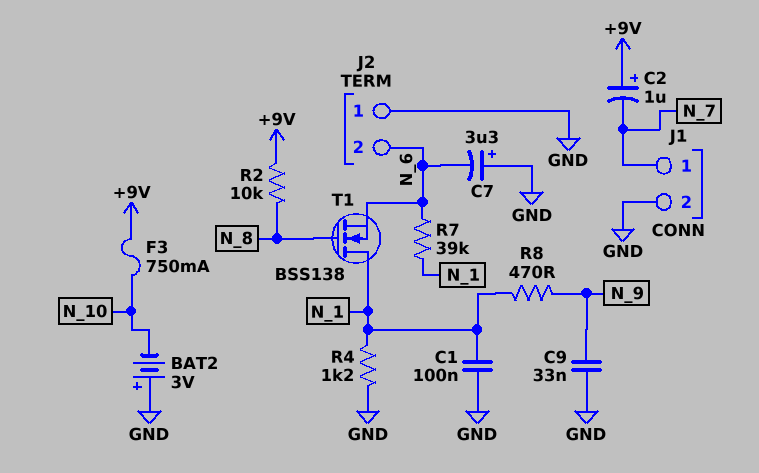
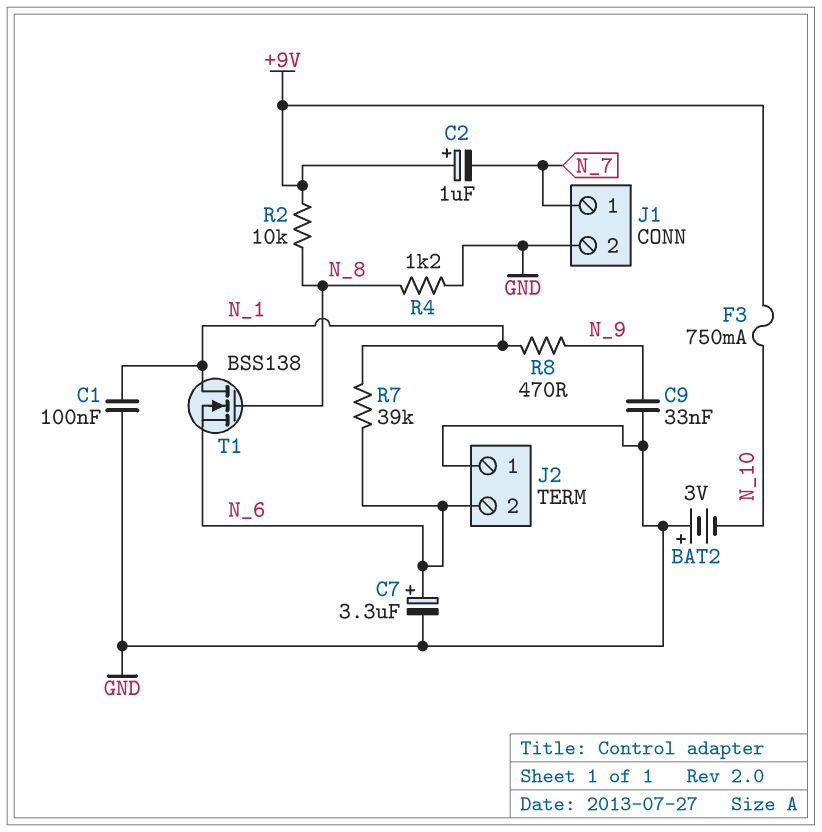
C7: 3.3uF (plus GND, minus N_6) -> 3.3uF (plus N_6, minus GND)
R4: 1.2k (GND, N_1) -> 1.2k (GND, N_8)

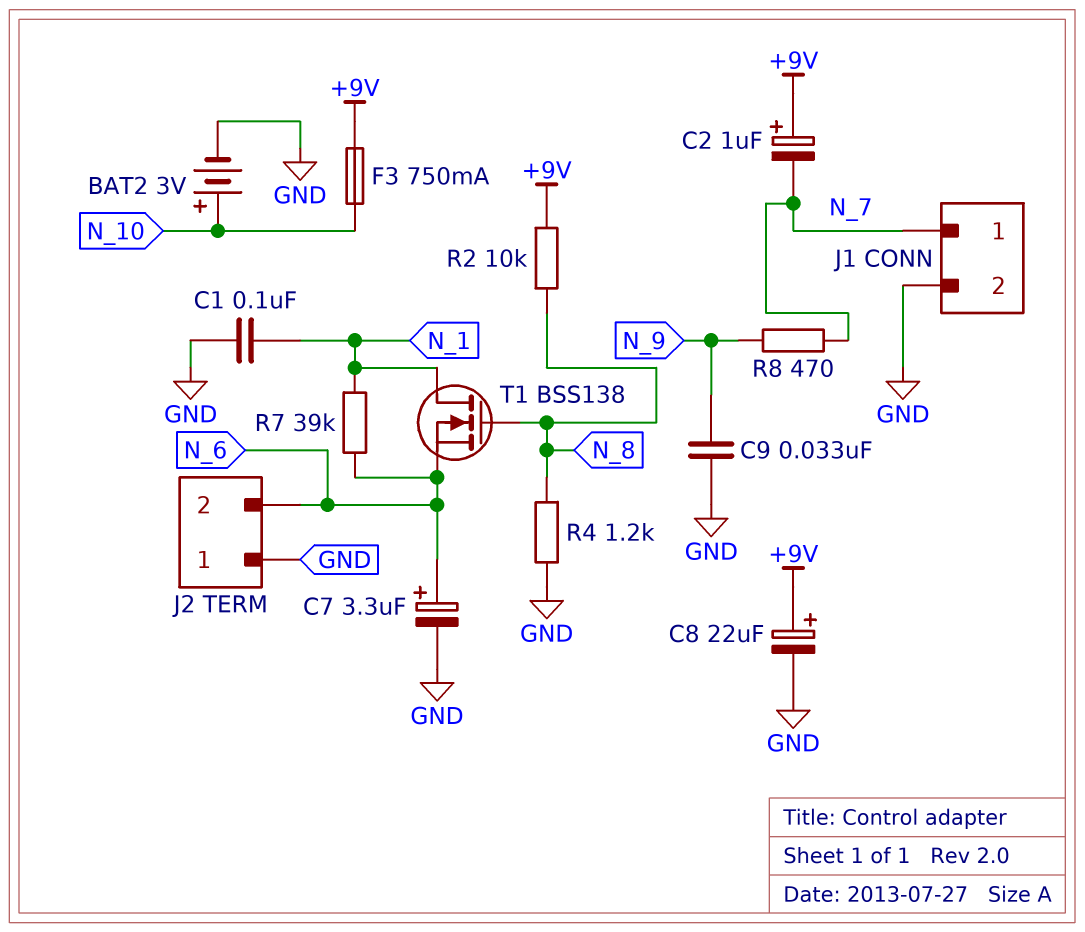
BAT2: 3V (plus GND, minus N_10) -> 3V (plus N_10, minus GND)
C8: none -> 22uF (plus +9V, minus GND)
R8: 470 (N_1, N_9) -> 470 (N_7, N_9)

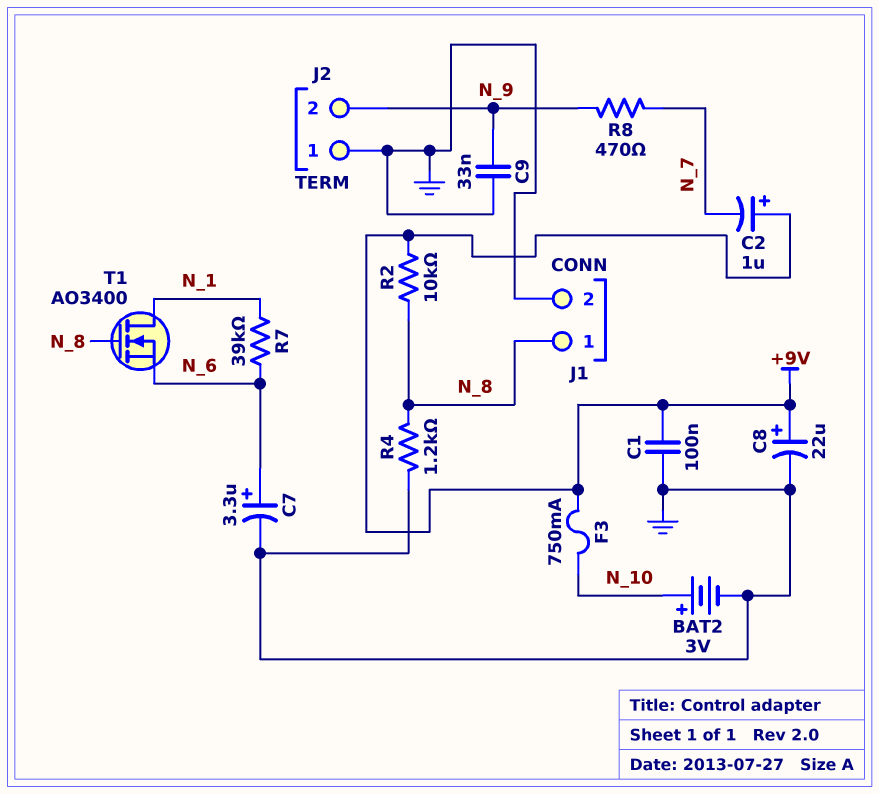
C1: 100nF (GND, N_1) -> 100nF (+9V, GND)
J1 pin 1: N_7 -> N_8
J2 pin 2: N_6 -> N_9
T1: NMOS BSS138 (G N_8, D N_1, S N_6) -> NMOS AO3400 (G N_8, D N_1, S N_6)

